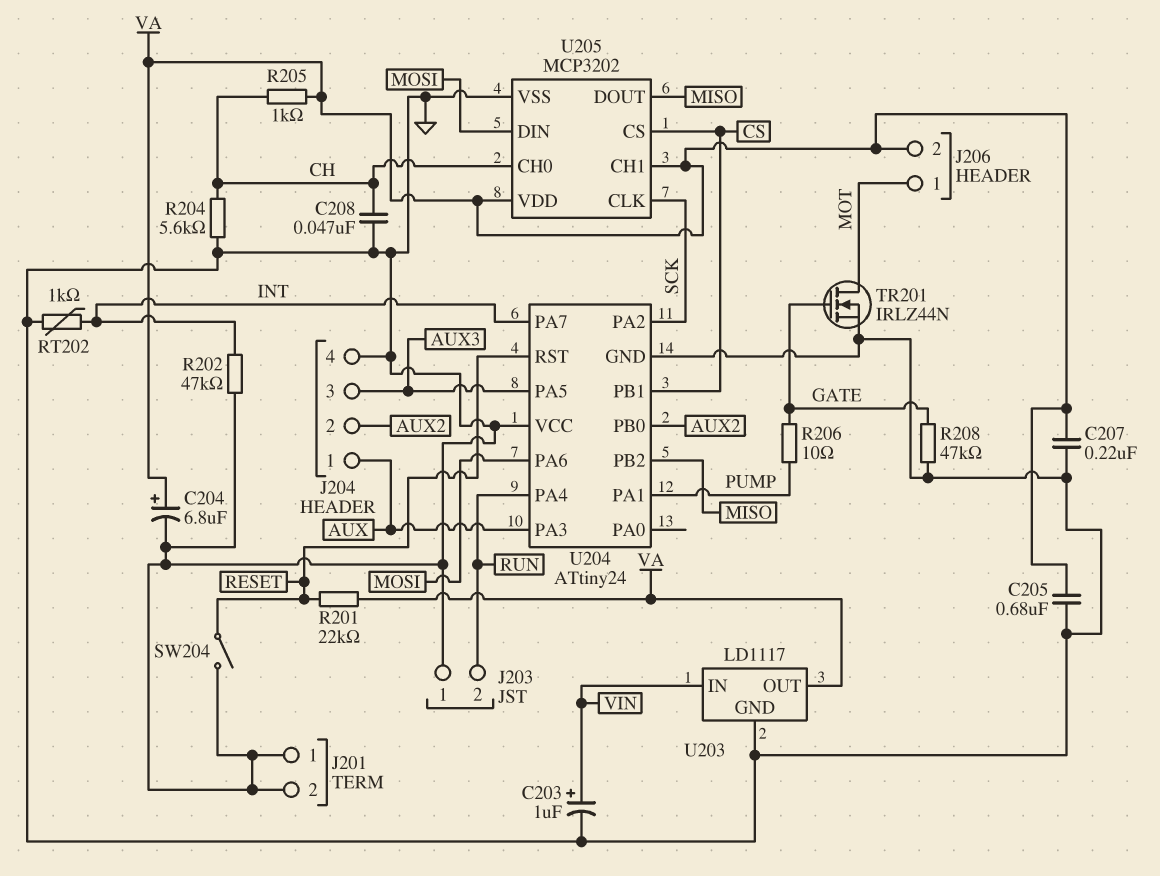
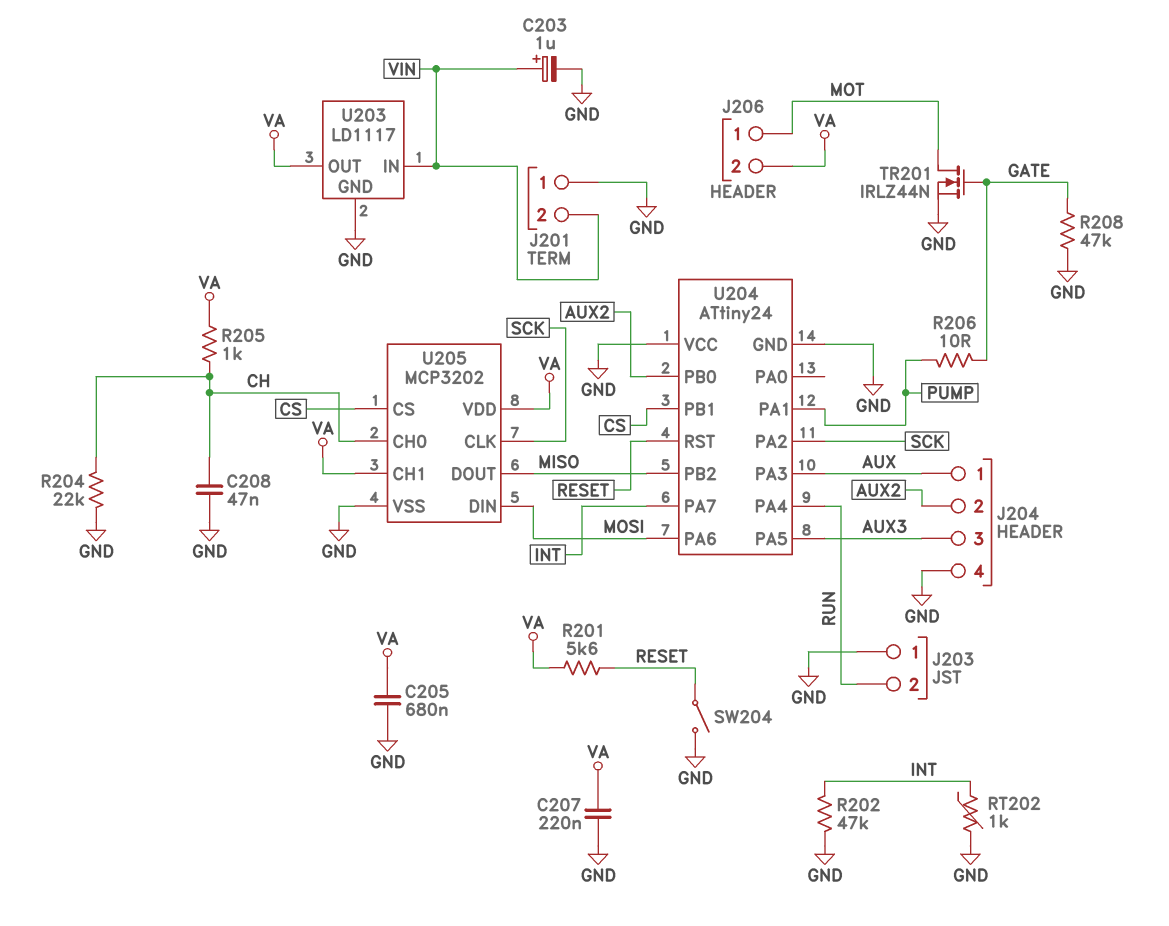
C204: 6.8uF (plus VA, minus GND) -> none
J201 pin 2: GND -> VIN
R201: 22k (RESET, VA) -> 5.6k (RESET, VA)
R204: 5.6k (CH, GND) -> 22k (CH, GND)

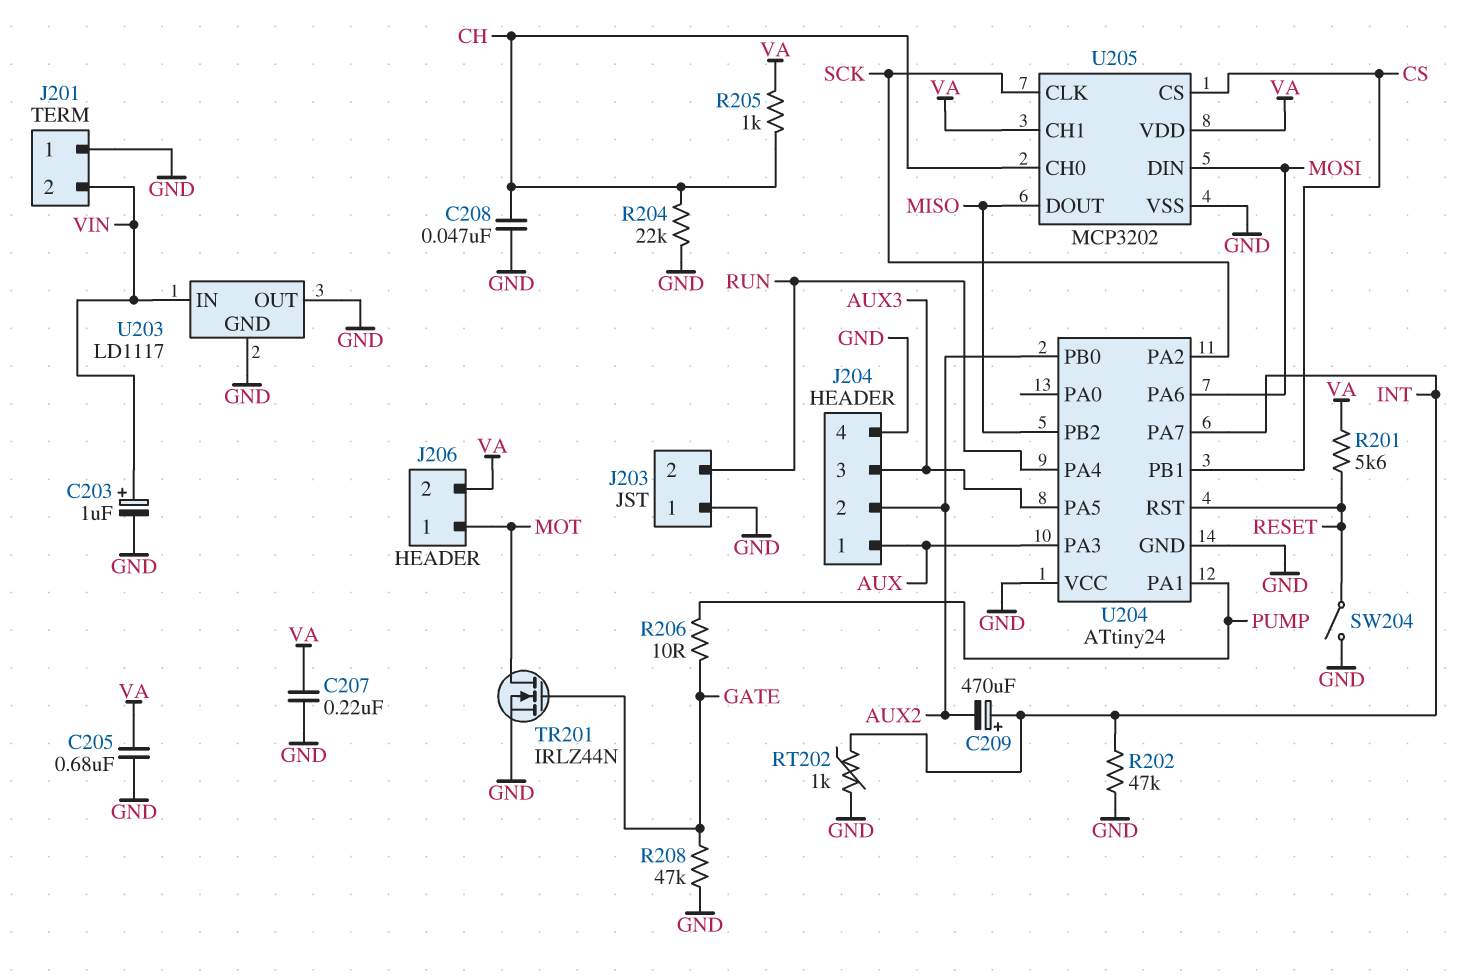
C209: none -> 470uF (plus INT, minus AUX2)
U203 pin OUT: VA -> GND

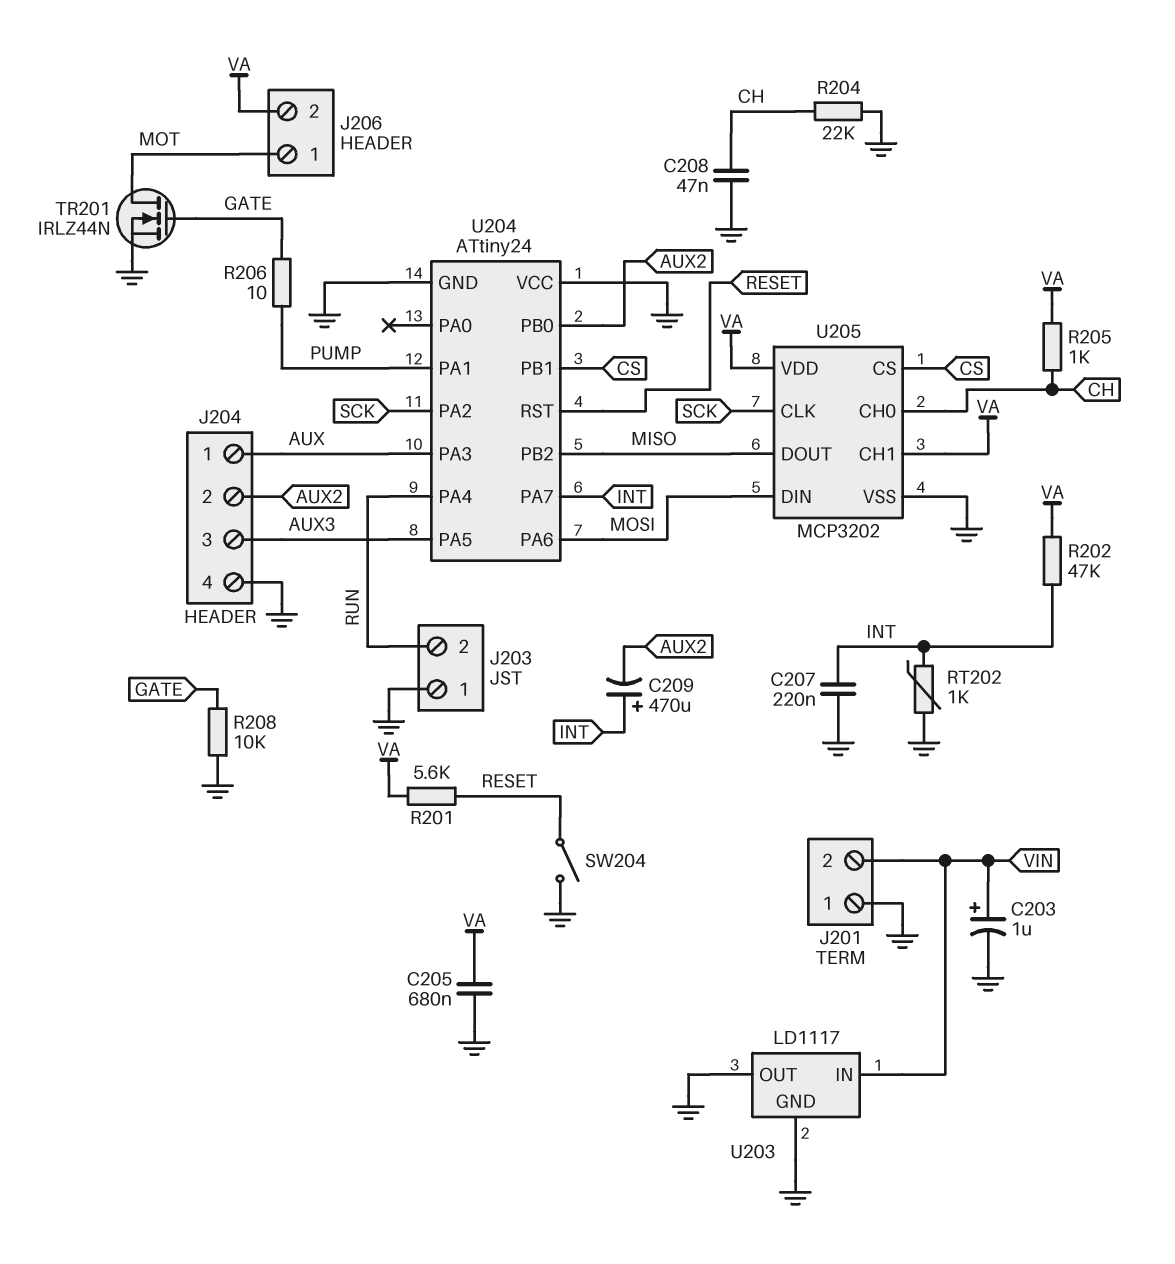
C207: 220nF (GND, VA) -> 220nF (GND, INT)
R202: 47k (GND, INT) -> 47k (INT, VA)
R208: 47k (GATE, GND) -> 10k (GATE, GND)

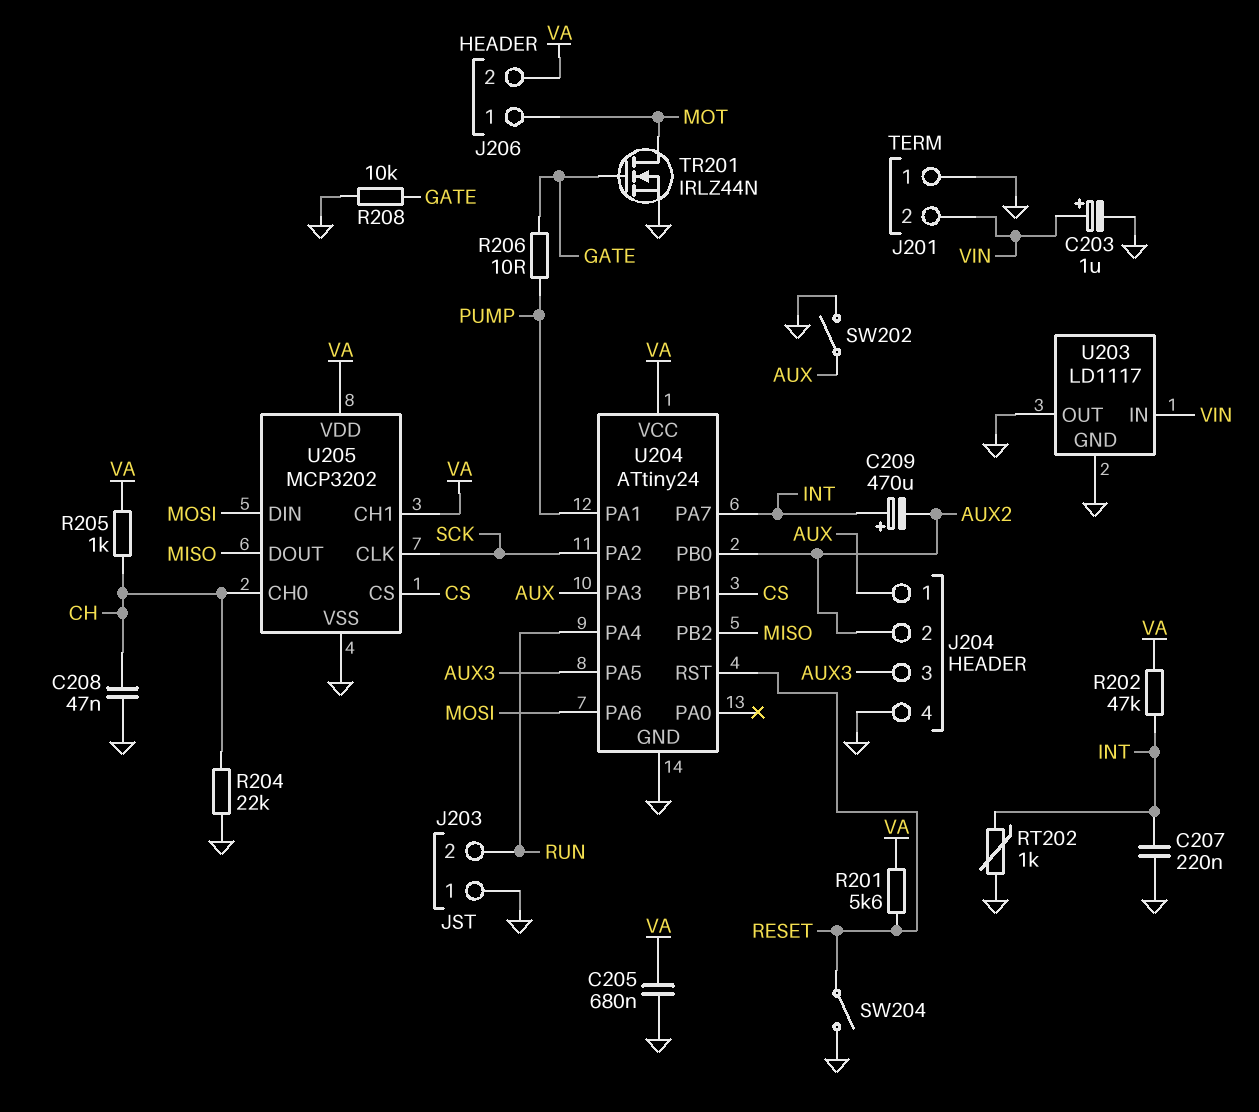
SW202: none -> switch (AUX, GND)
U204 pin VCC: GND -> VA

